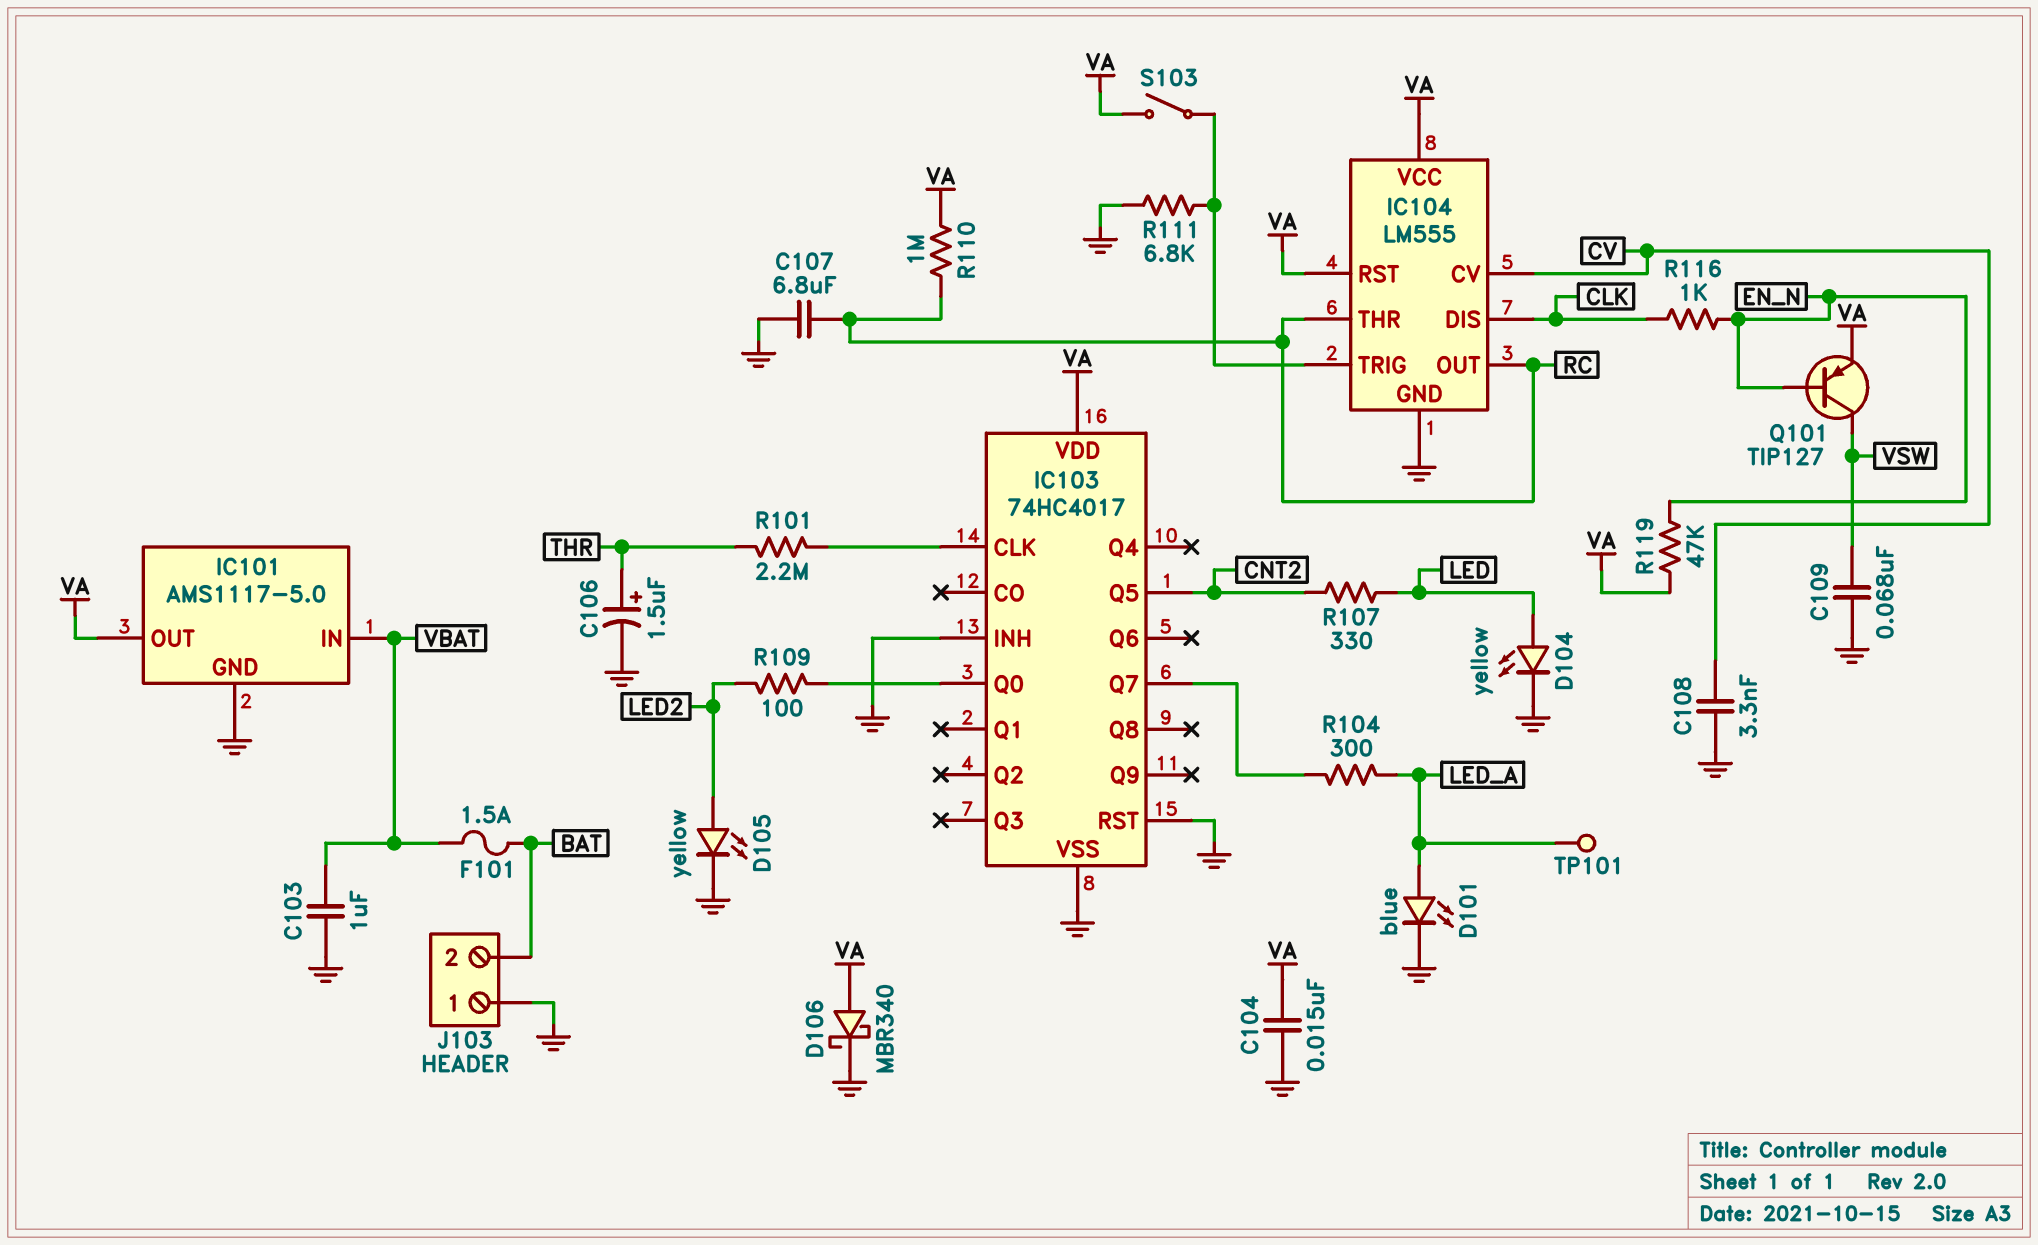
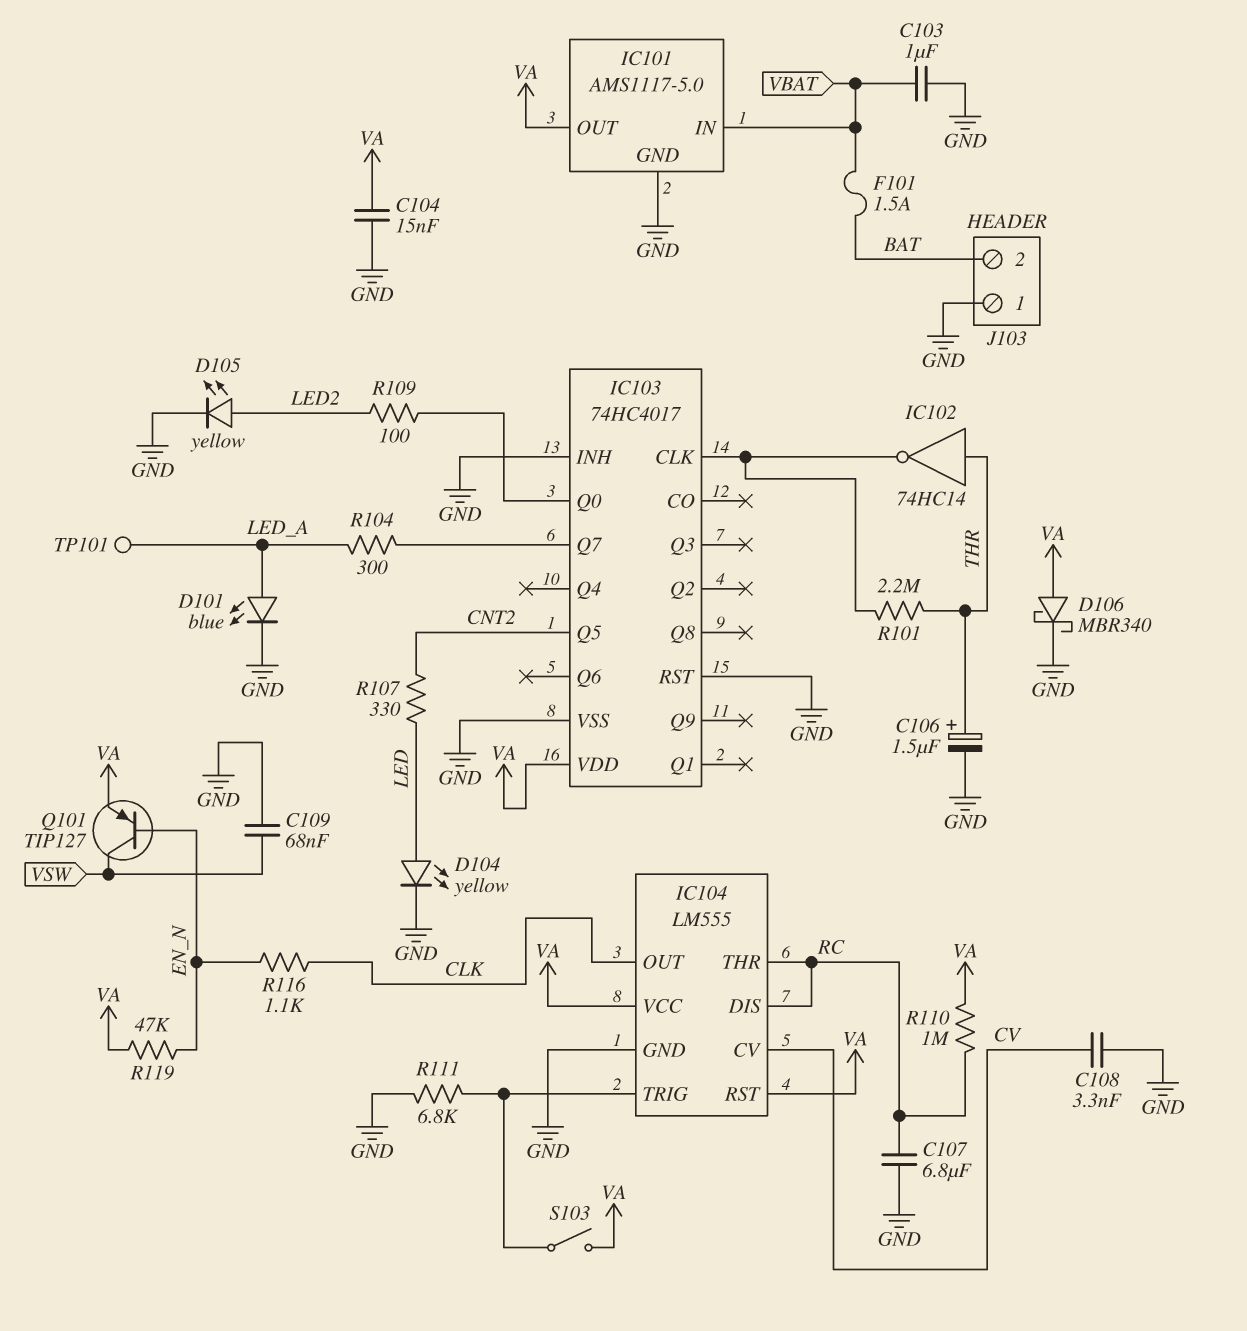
IC102: none -> NOT 74HC14 (in THR, out IC103/CLK)
IC104 pin DIS: CLK -> RC
IC104 pin OUT: RC -> CLK
R116: 1k (CLK, EN_N) -> 1.1k (CLK, EN_N)

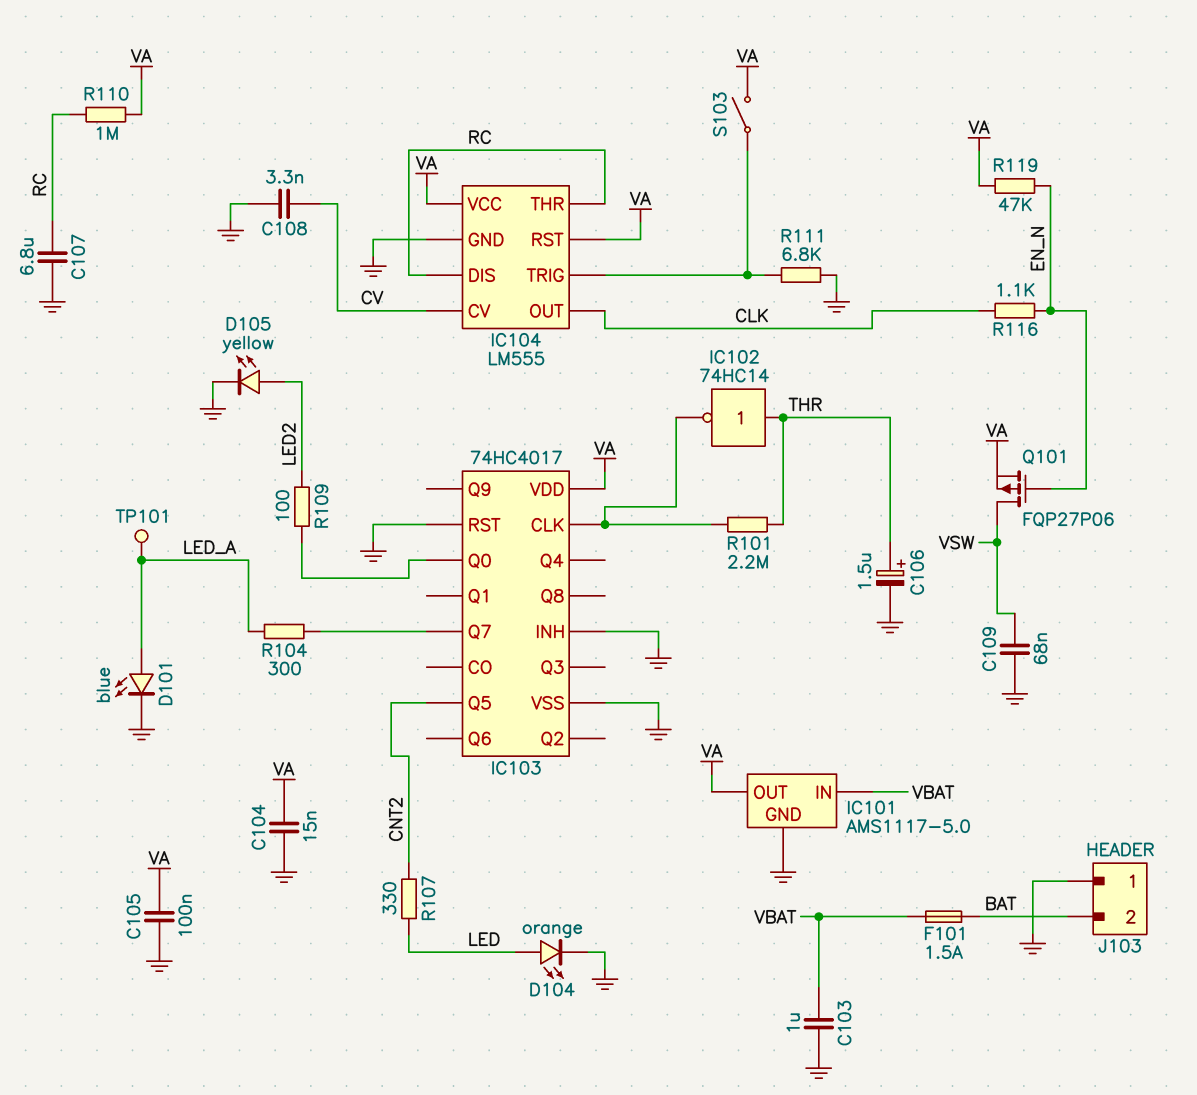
C105: none -> 100nF (GND, VA)
D104: LED yellow (A LED, K GND) -> LED orange (A LED, K GND)
D106: schottky MBR340 (A VA, K GND) -> none
Q101: PNP TIP127 (B EN_N, C VSW, E VA) -> PMOS FQP27P06 (G EN_N, D VSW, S VA)

